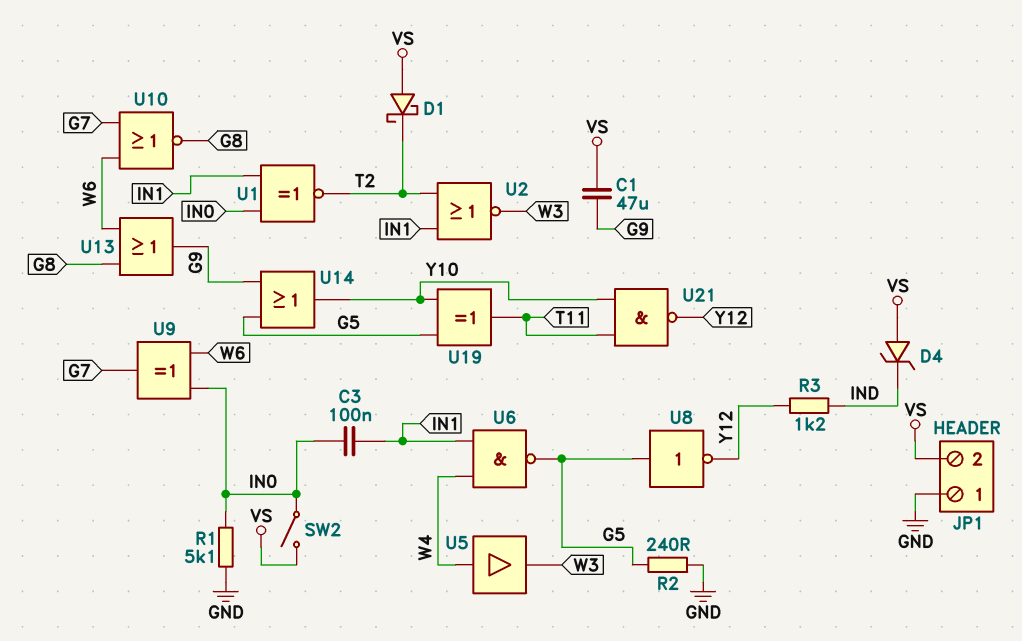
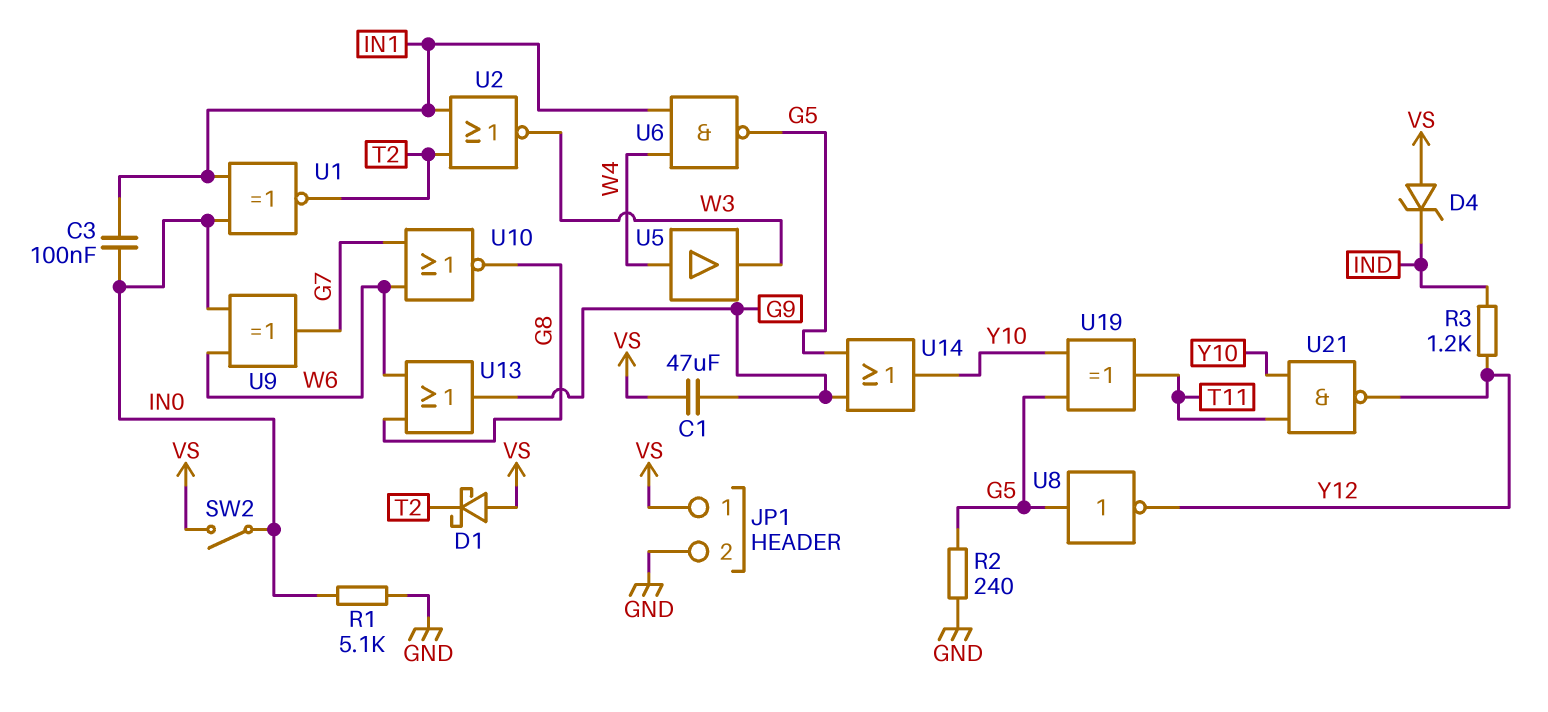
JP1 pin 1: GND -> VS
JP1 pin 2: VS -> GND

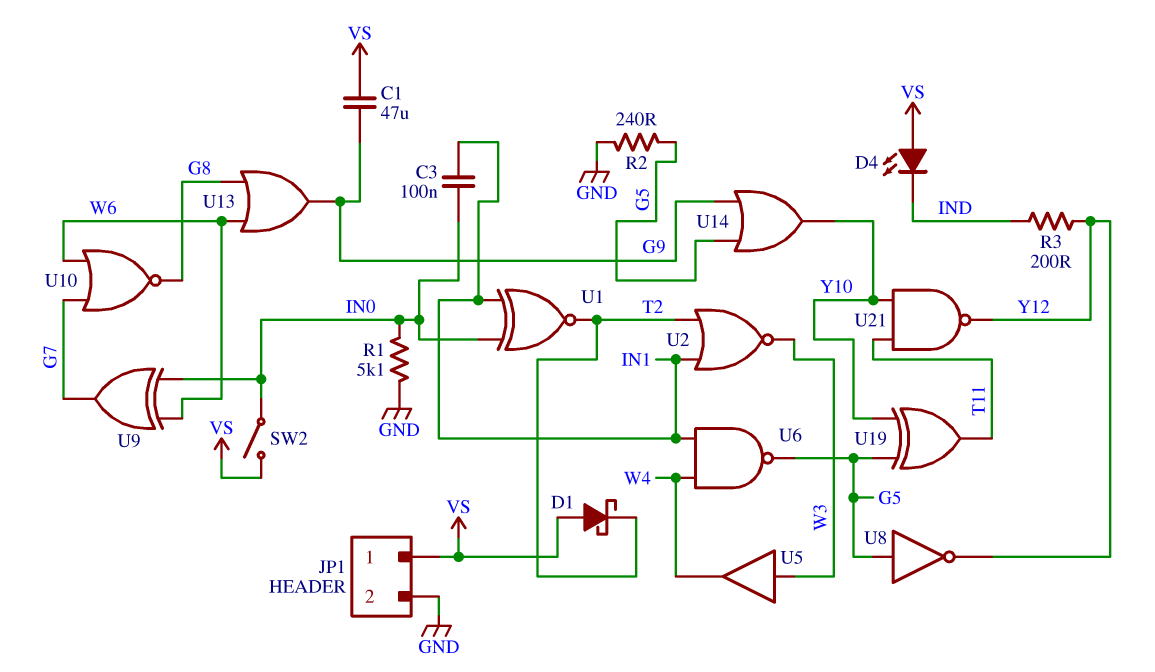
D4: zener (A VS, K IND) -> LED (A VS, K IND)
R3: 1.2k (IND, Y12) -> 200 (IND, Y12)
U5: buffer (in W4, out W3) -> buffer (in W3, out W4)

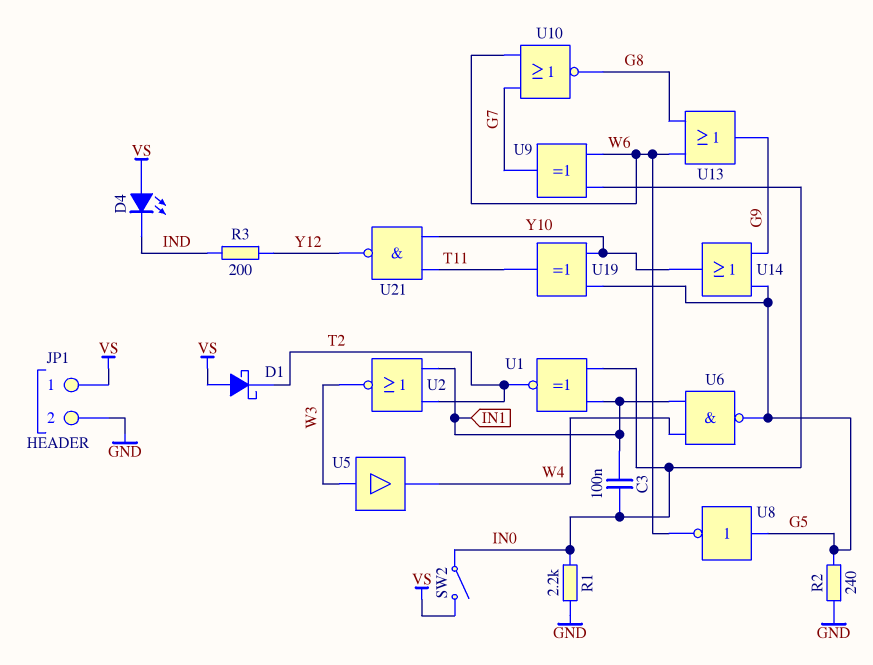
C1: 47uF (G9, VS) -> none
R1: 5.1k (GND, IN0) -> 2.2k (GND, IN0)
U8: NOT (in G5, out Y12) -> NOT (in G5, out W6)

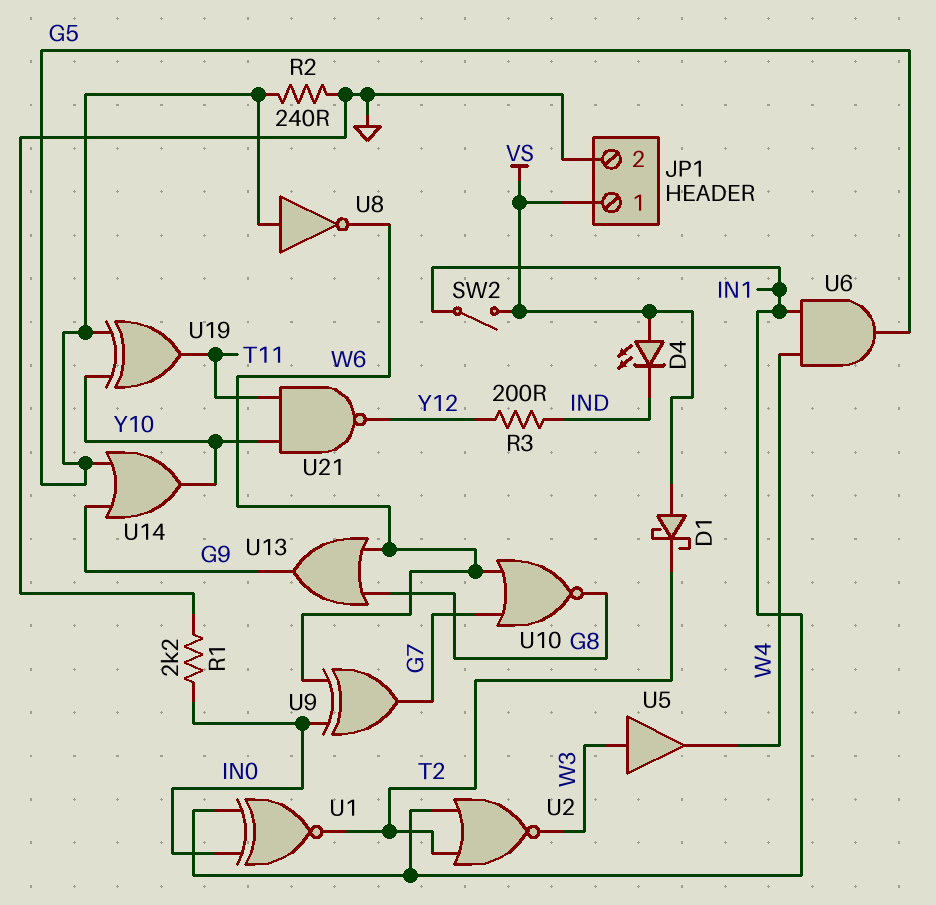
C3: 100nF (IN0, IN1) -> none
SW2: switch (IN0, VS) -> switch (IN1, VS)
U6: NAND (in IN1, in W4, out G5) -> AND (in IN1, in W4, out G5)

